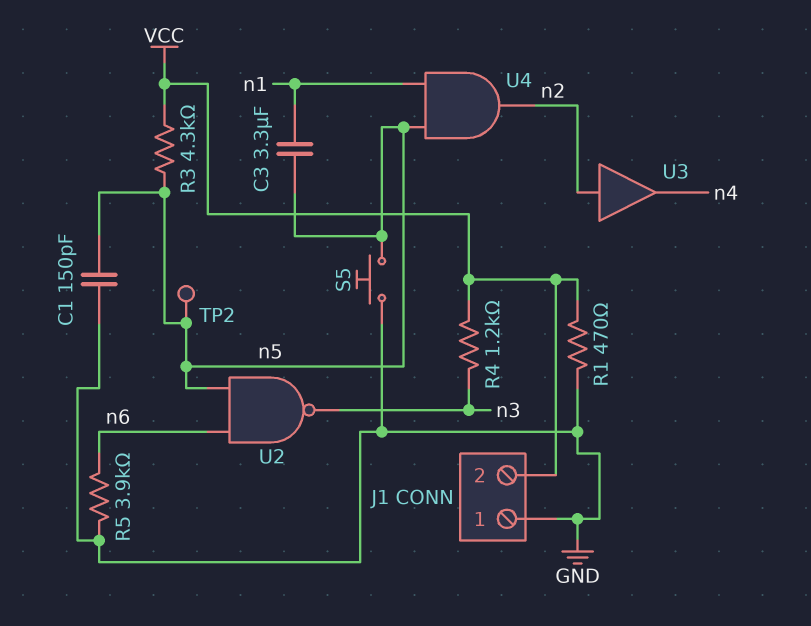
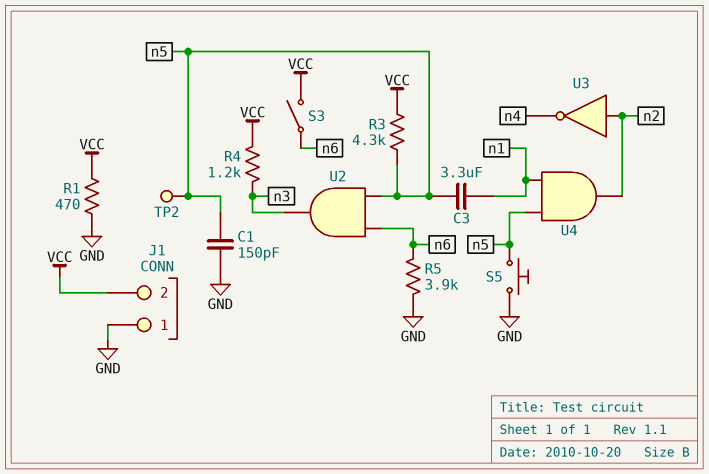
S3: none -> switch (VCC, n6)
U2: NAND (in n5, in n6, out n3) -> AND (in n5, in n6, out n3)
U3: buffer (in n2, out n4) -> NOT (in n2, out n4)

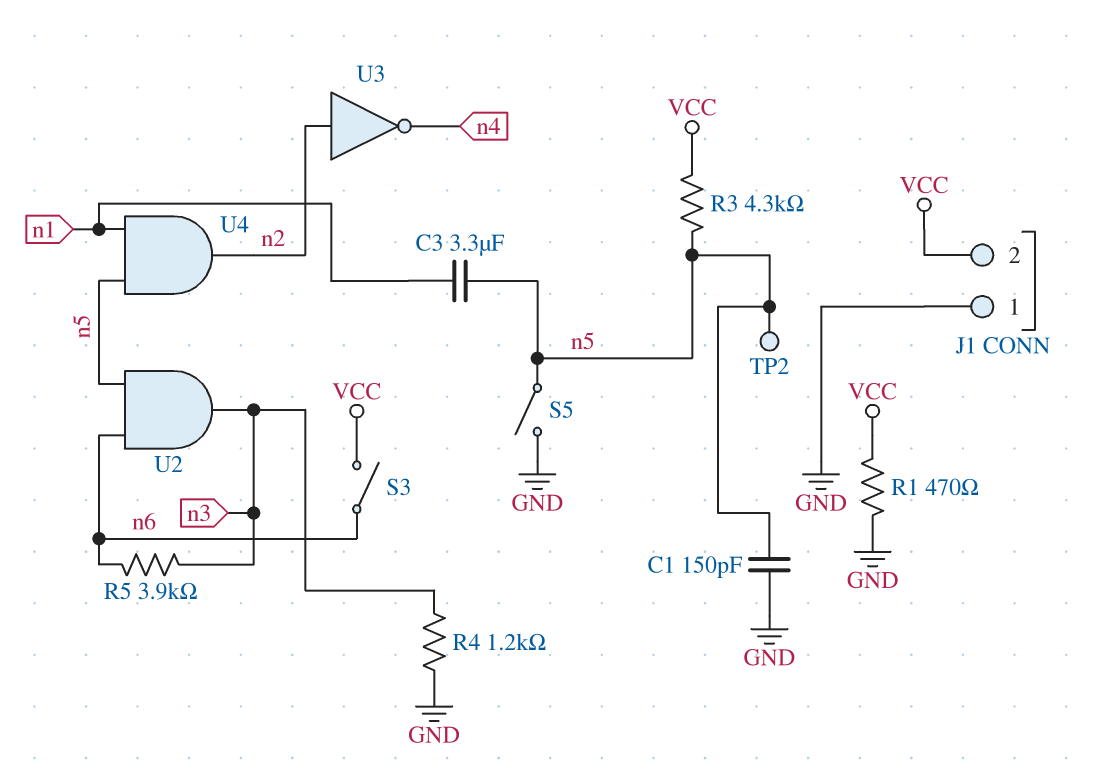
R4: 1.2k (VCC, n3) -> 1.2k (GND, n3)
R5: 3.9k (GND, n6) -> 3.9k (n3, n6)
S5: button (GND, n5) -> switch (GND, n5)

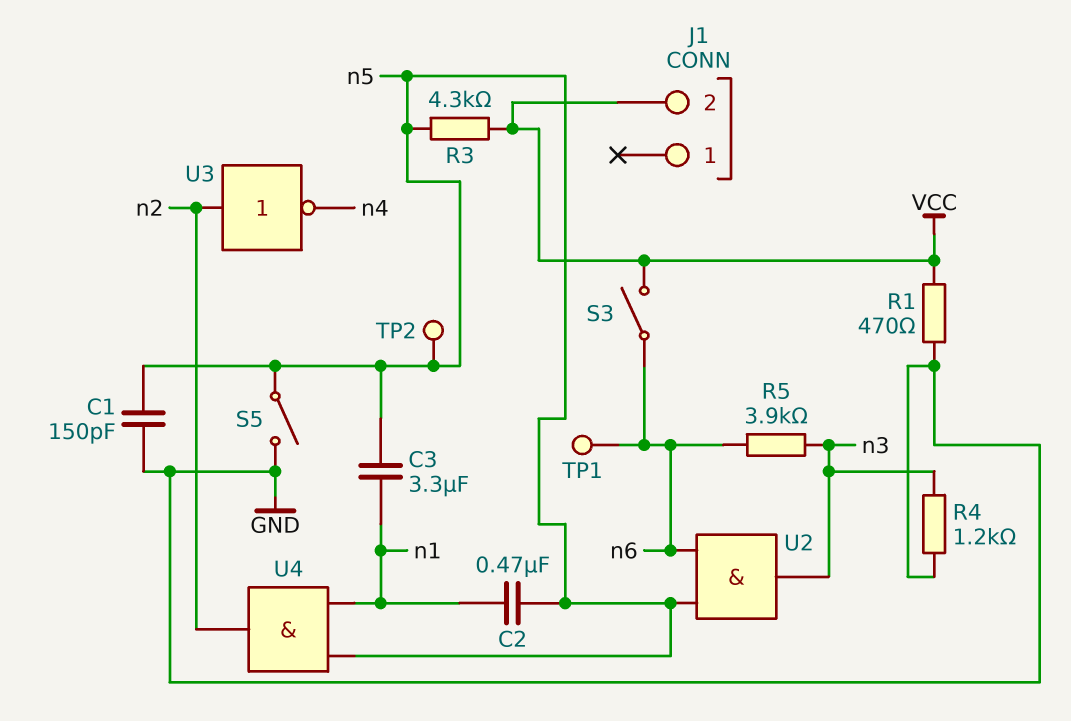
C2: none -> 470nF (n1, n5)
J1 pin 1: GND -> none
TP1: none -> test point (n6)

